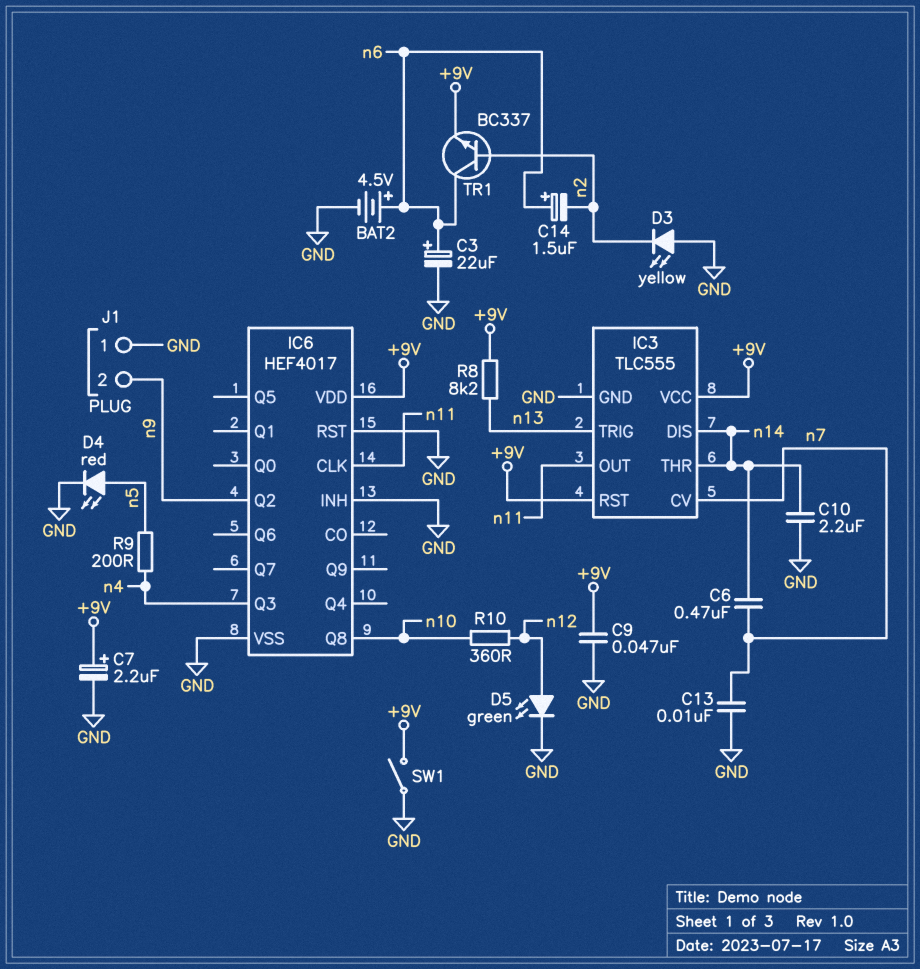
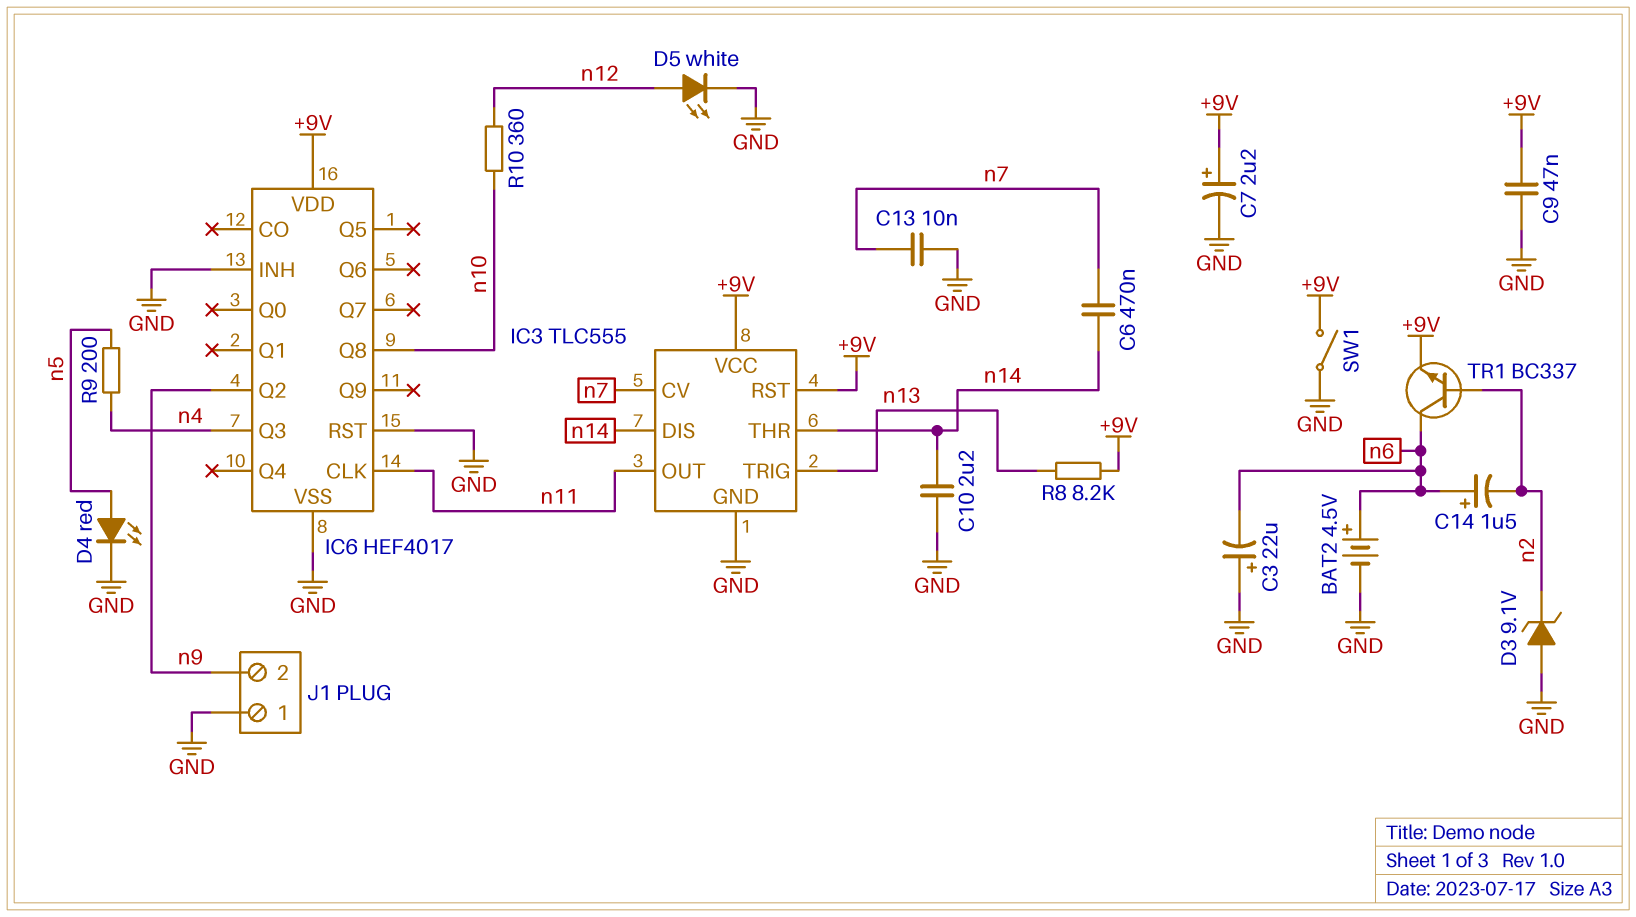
C3: 22uF (plus n6, minus GND) -> 22uF (plus GND, minus n6)
D3: LED yellow (A GND, K n2) -> zener 9.1V (A GND, K n2)
D5: LED green (A n12, K GND) -> LED white (A n12, K GND)

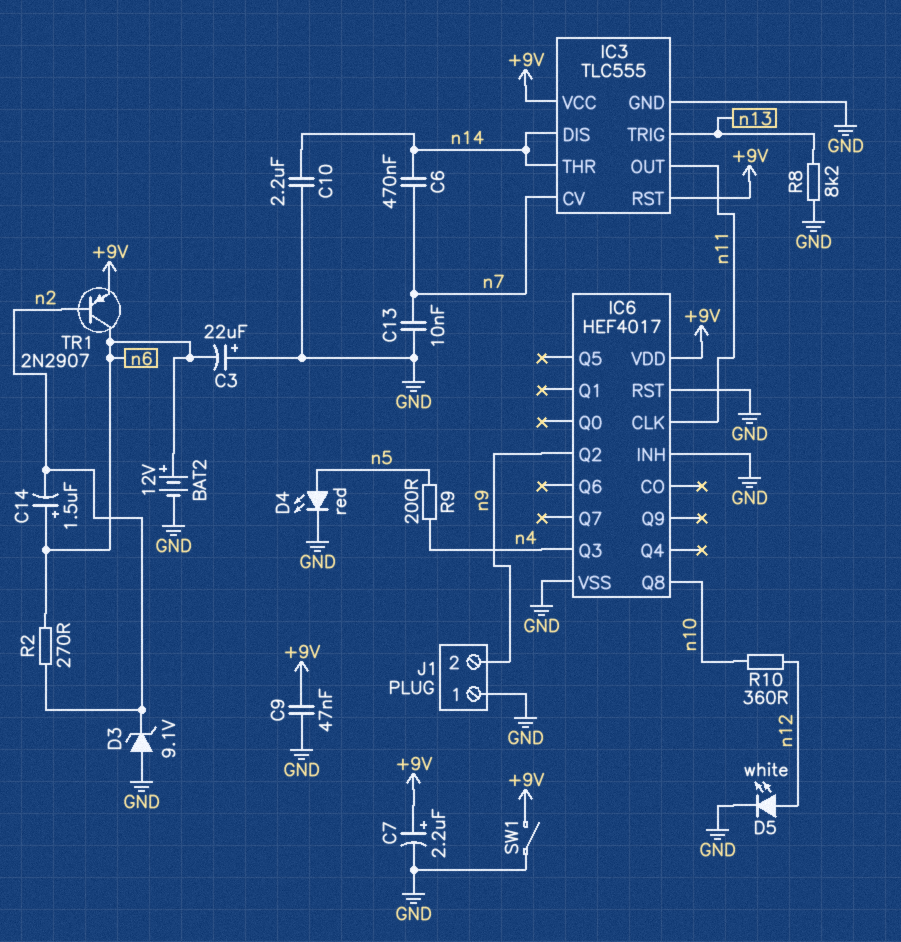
BAT2: 4.5V (plus n6, minus GND) -> 12V (plus n6, minus GND)
R2: none -> 270 (n2, n6)
R8: 8.2k (+9V, n13) -> 8.2k (GND, n13)
TR1: NPN BC337 (B n2, C n6, E +9V) -> PNP 2N2907 (B n2, C n6, E +9V)

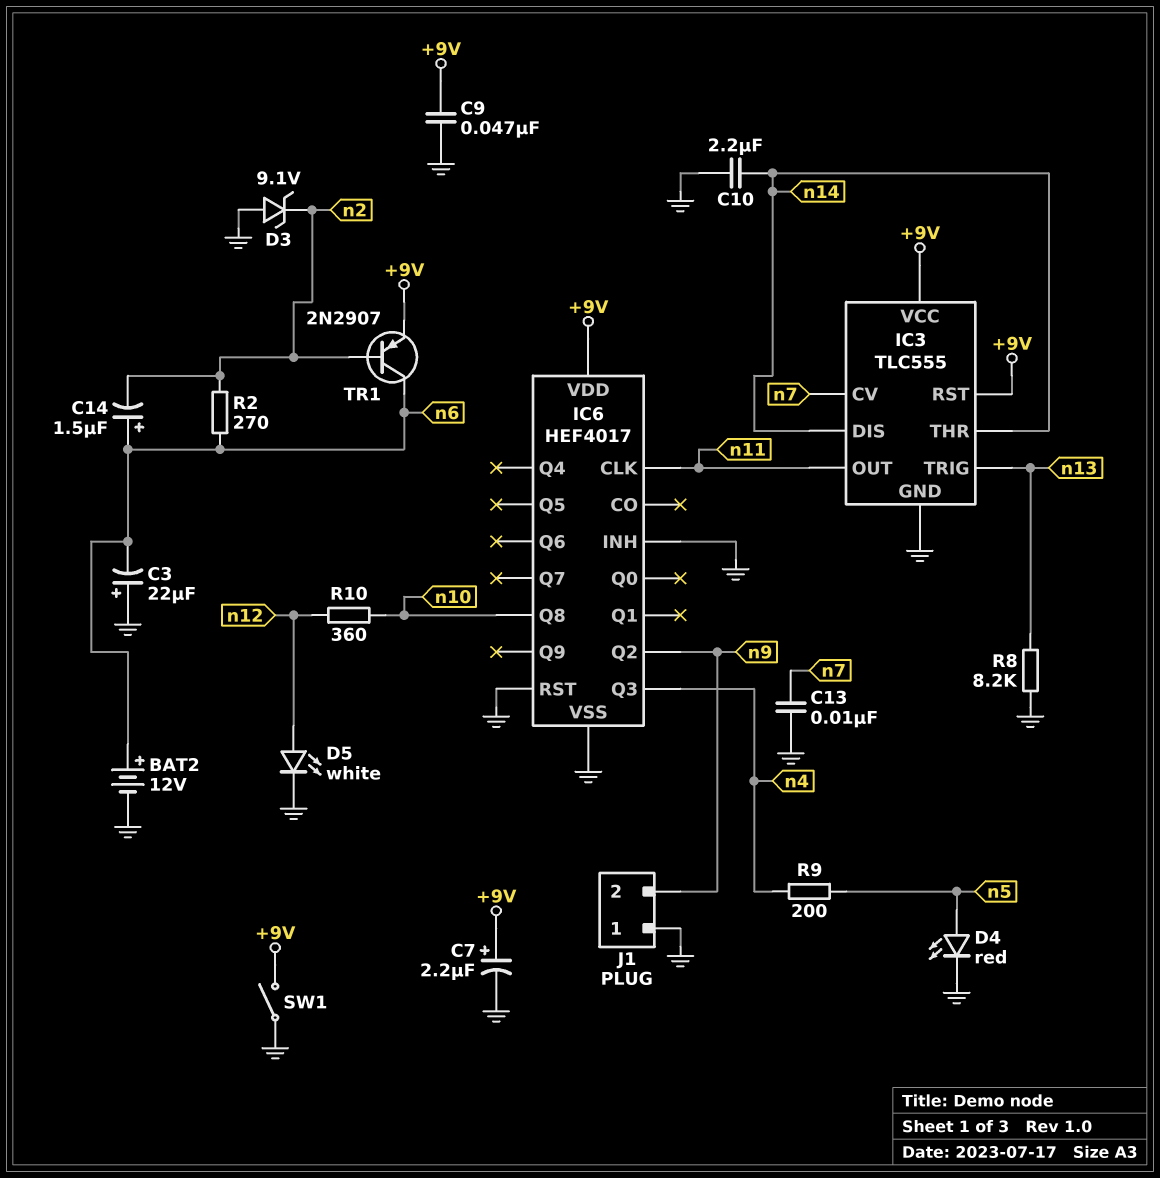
C6: 470nF (n7, n14) -> none

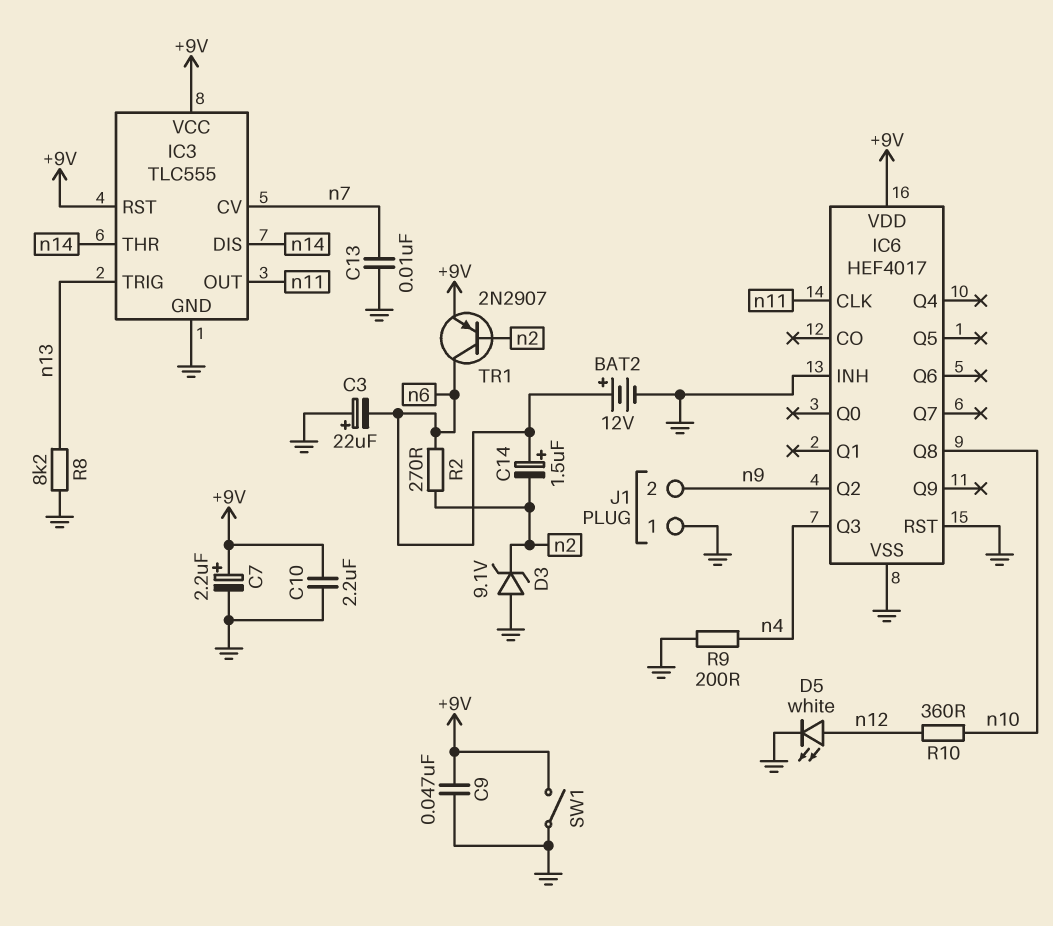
C10: 2.2uF (GND, n14) -> 2.2uF (+9V, GND)
D4: LED red (A n5, K GND) -> none
R9: 200 (n4, n5) -> 200 (GND, n4)

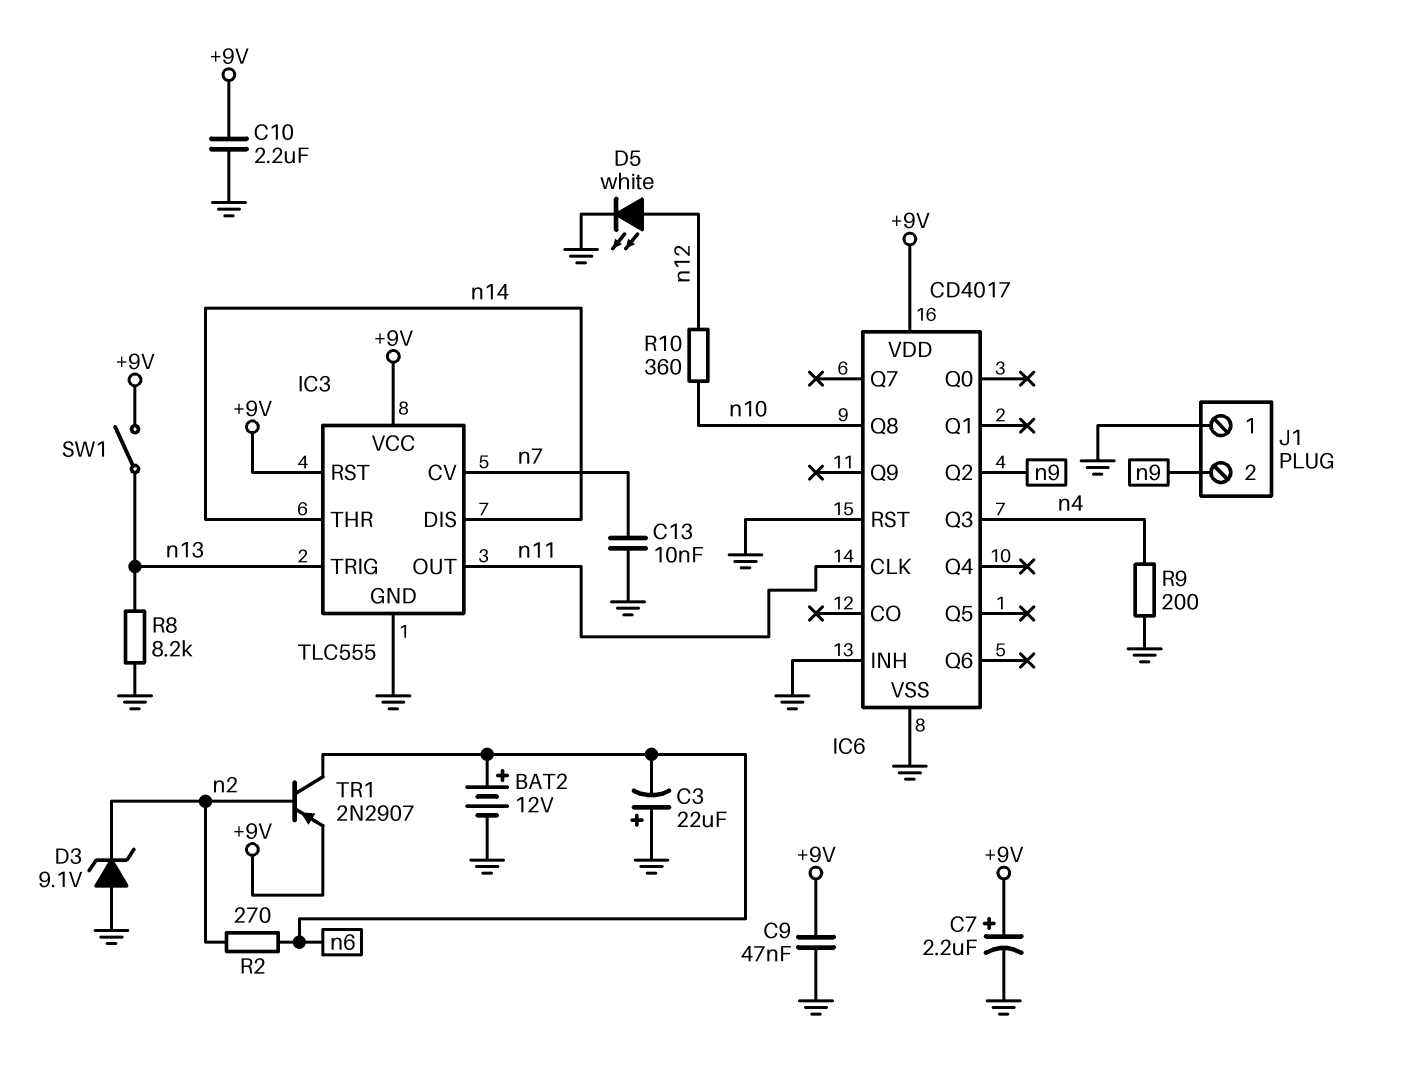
C14: 1.5uF (plus n6, minus n2) -> none
IC6: HEF4017 -> CD4017
SW1: switch (+9V, GND) -> switch (+9V, n13)

